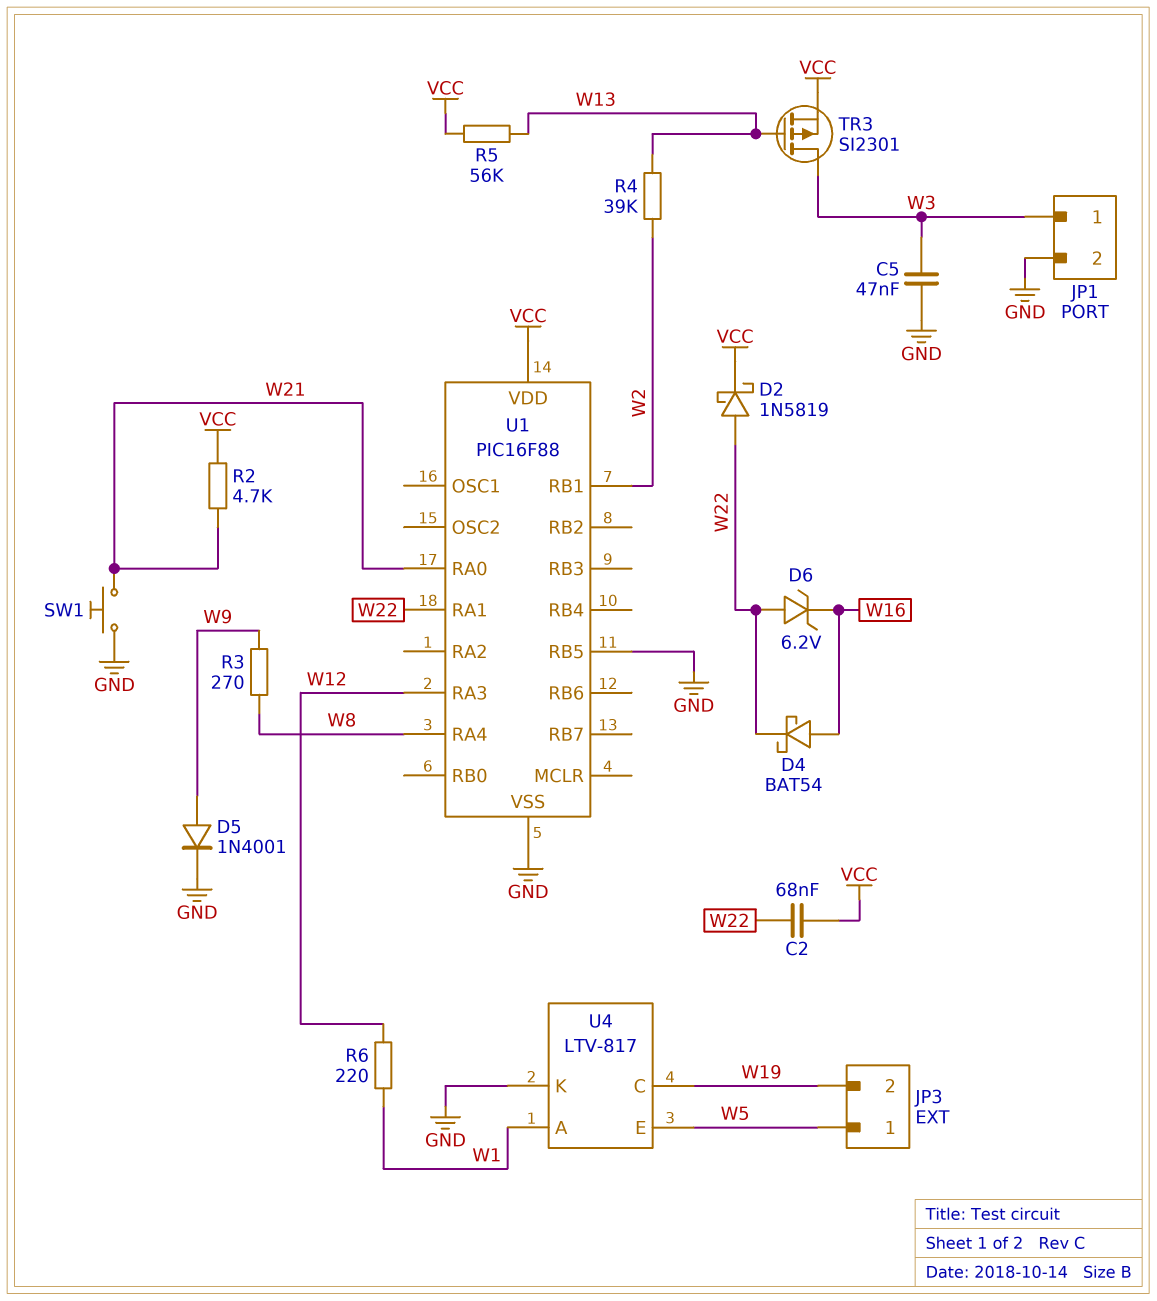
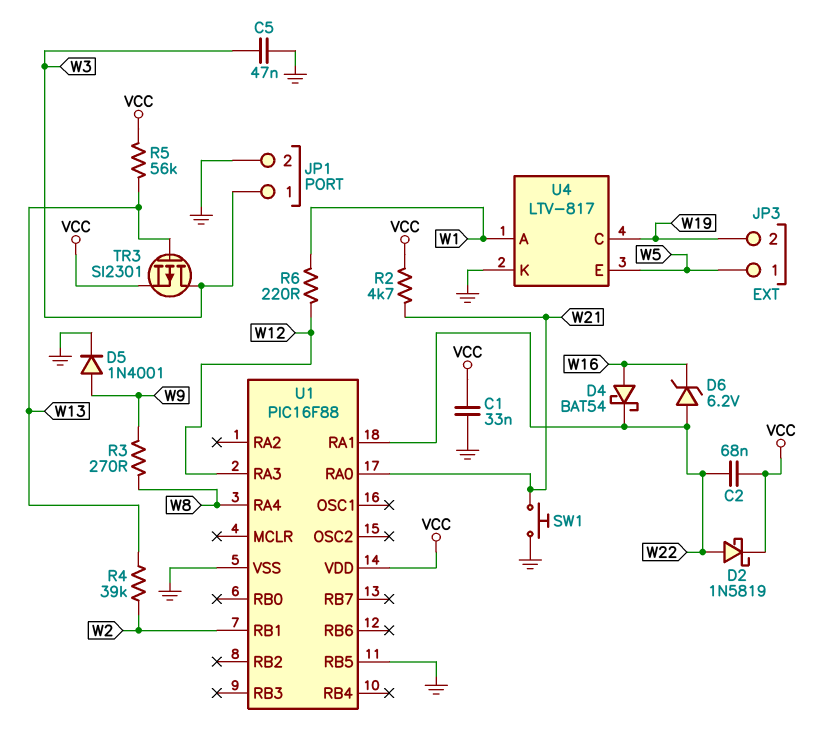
C1: none -> 33nF (GND, VCC)

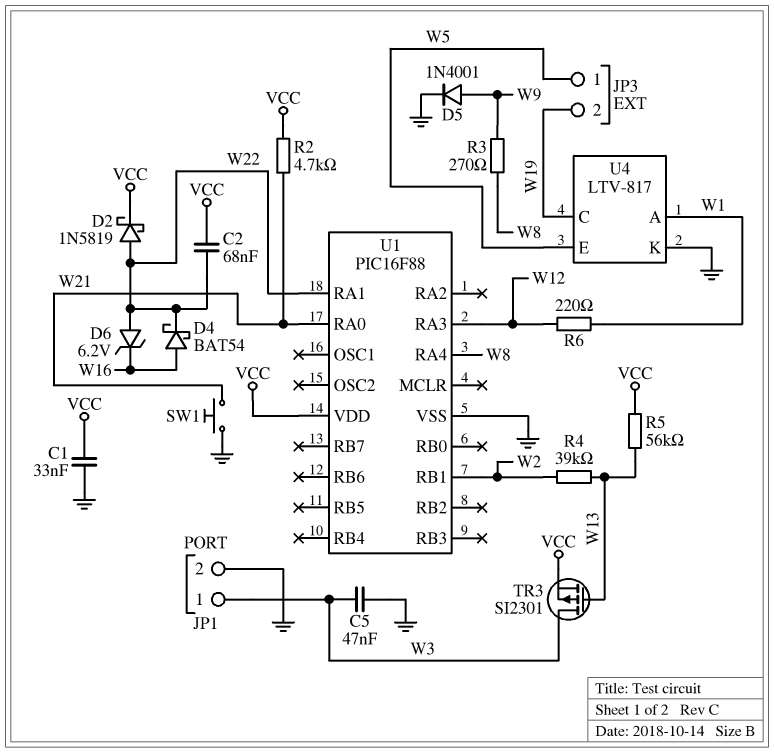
U1 pin RB5: GND -> none

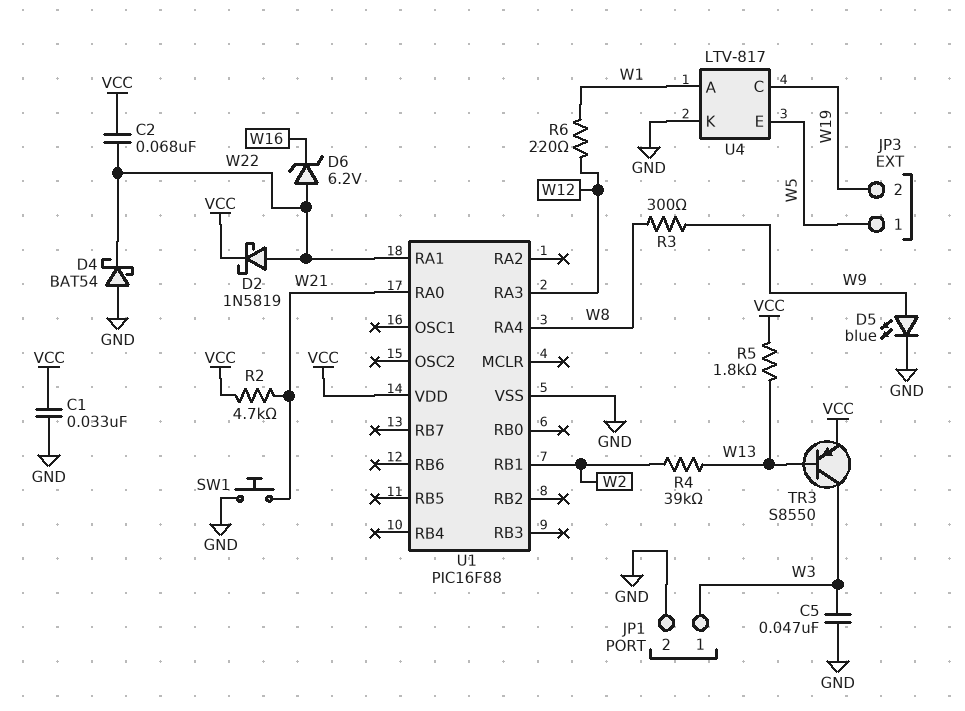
D4: schottky BAT54 (A W16, K W22) -> schottky BAT54 (A GND, K W22)
D5: diode 1N4001 (A W9, K GND) -> LED blue (A W9, K GND)
R3: 270 (W8, W9) -> 300 (W8, W9)
R5: 56k (VCC, W13) -> 1.8k (VCC, W13)
TR3: PMOS SI2301 (G W13, D W3, S VCC) -> PNP S8550 (B W13, C W3, E VCC)

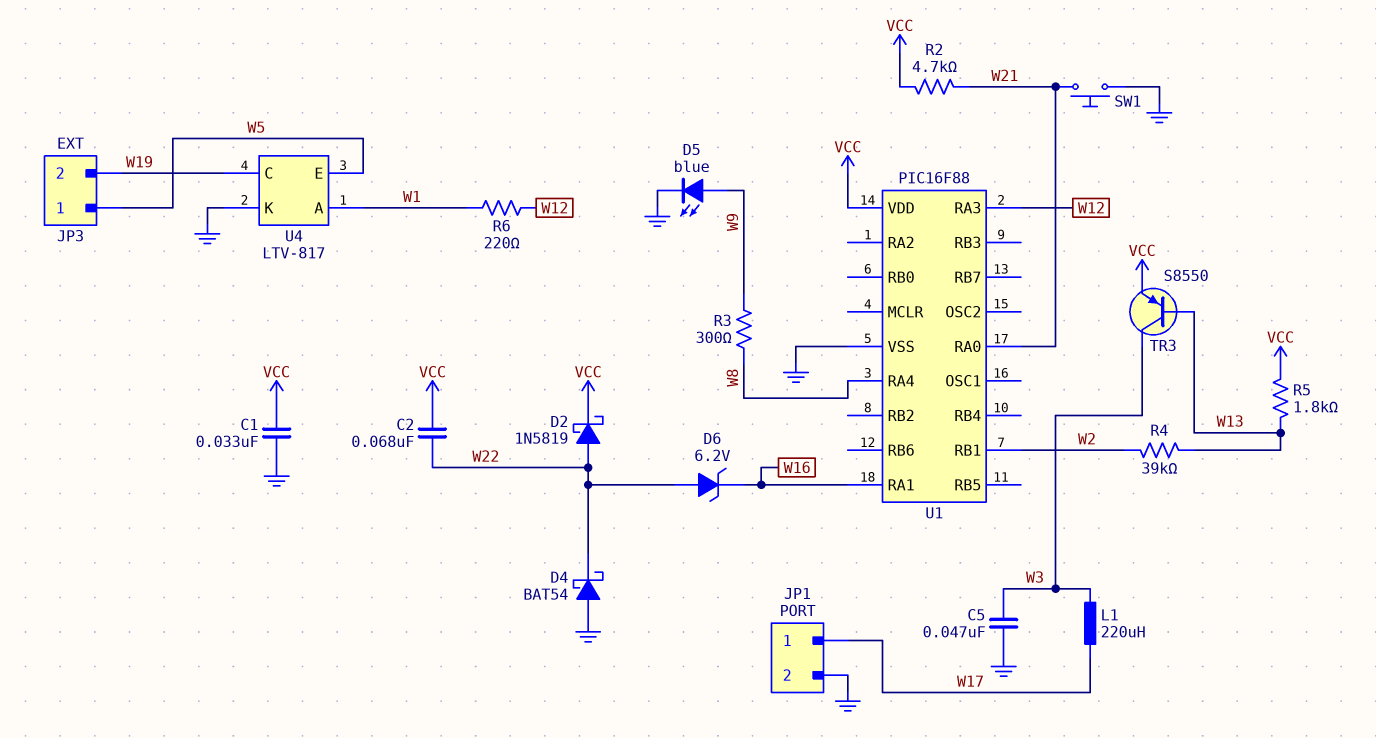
JP1 pin 1: W3 -> W17
L1: none -> 220uH (W3, W17)
U1 pin RA1: W22 -> W16

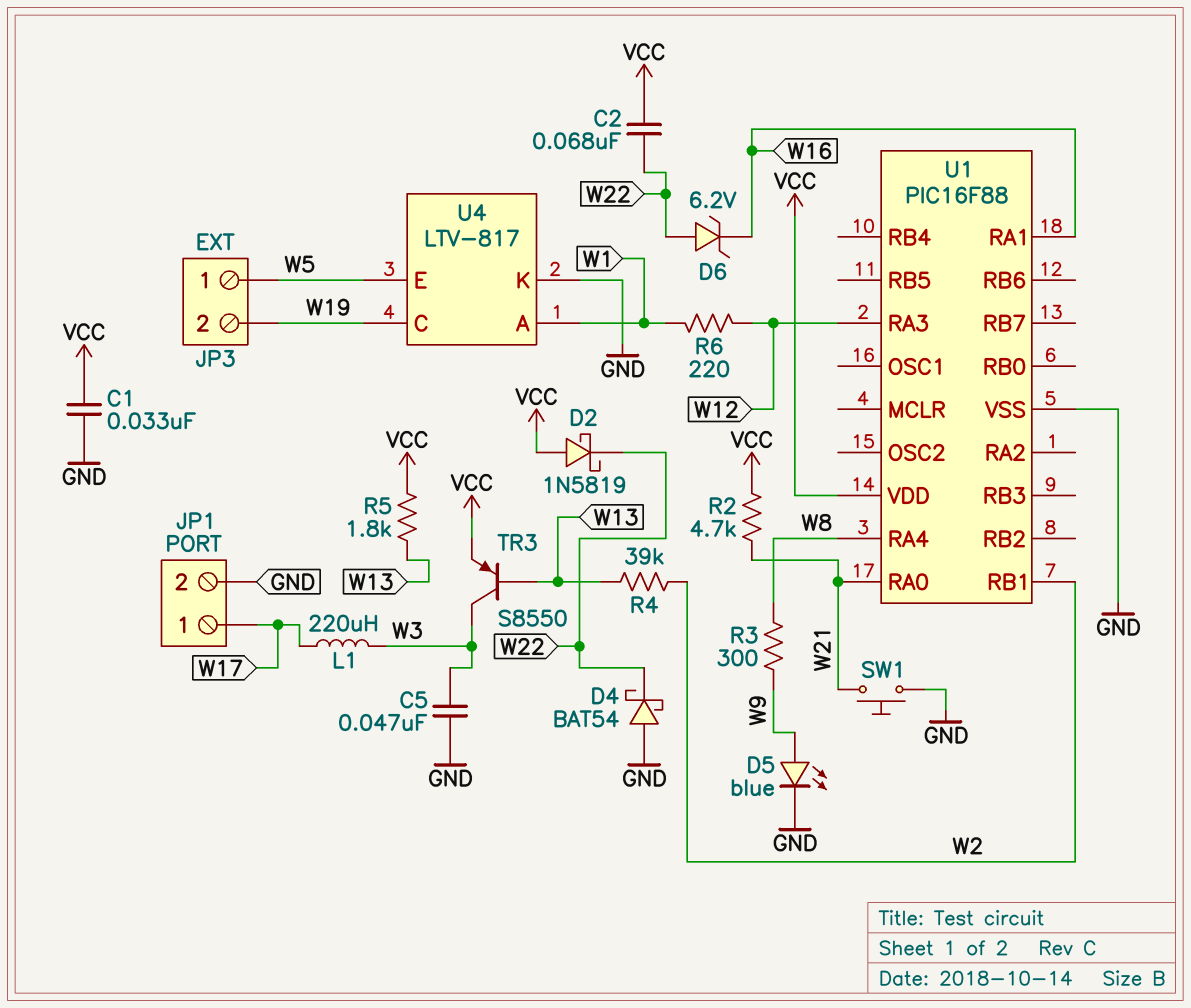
D2: schottky 1N5819 (A W22, K VCC) -> schottky 1N5819 (A VCC, K W22)

